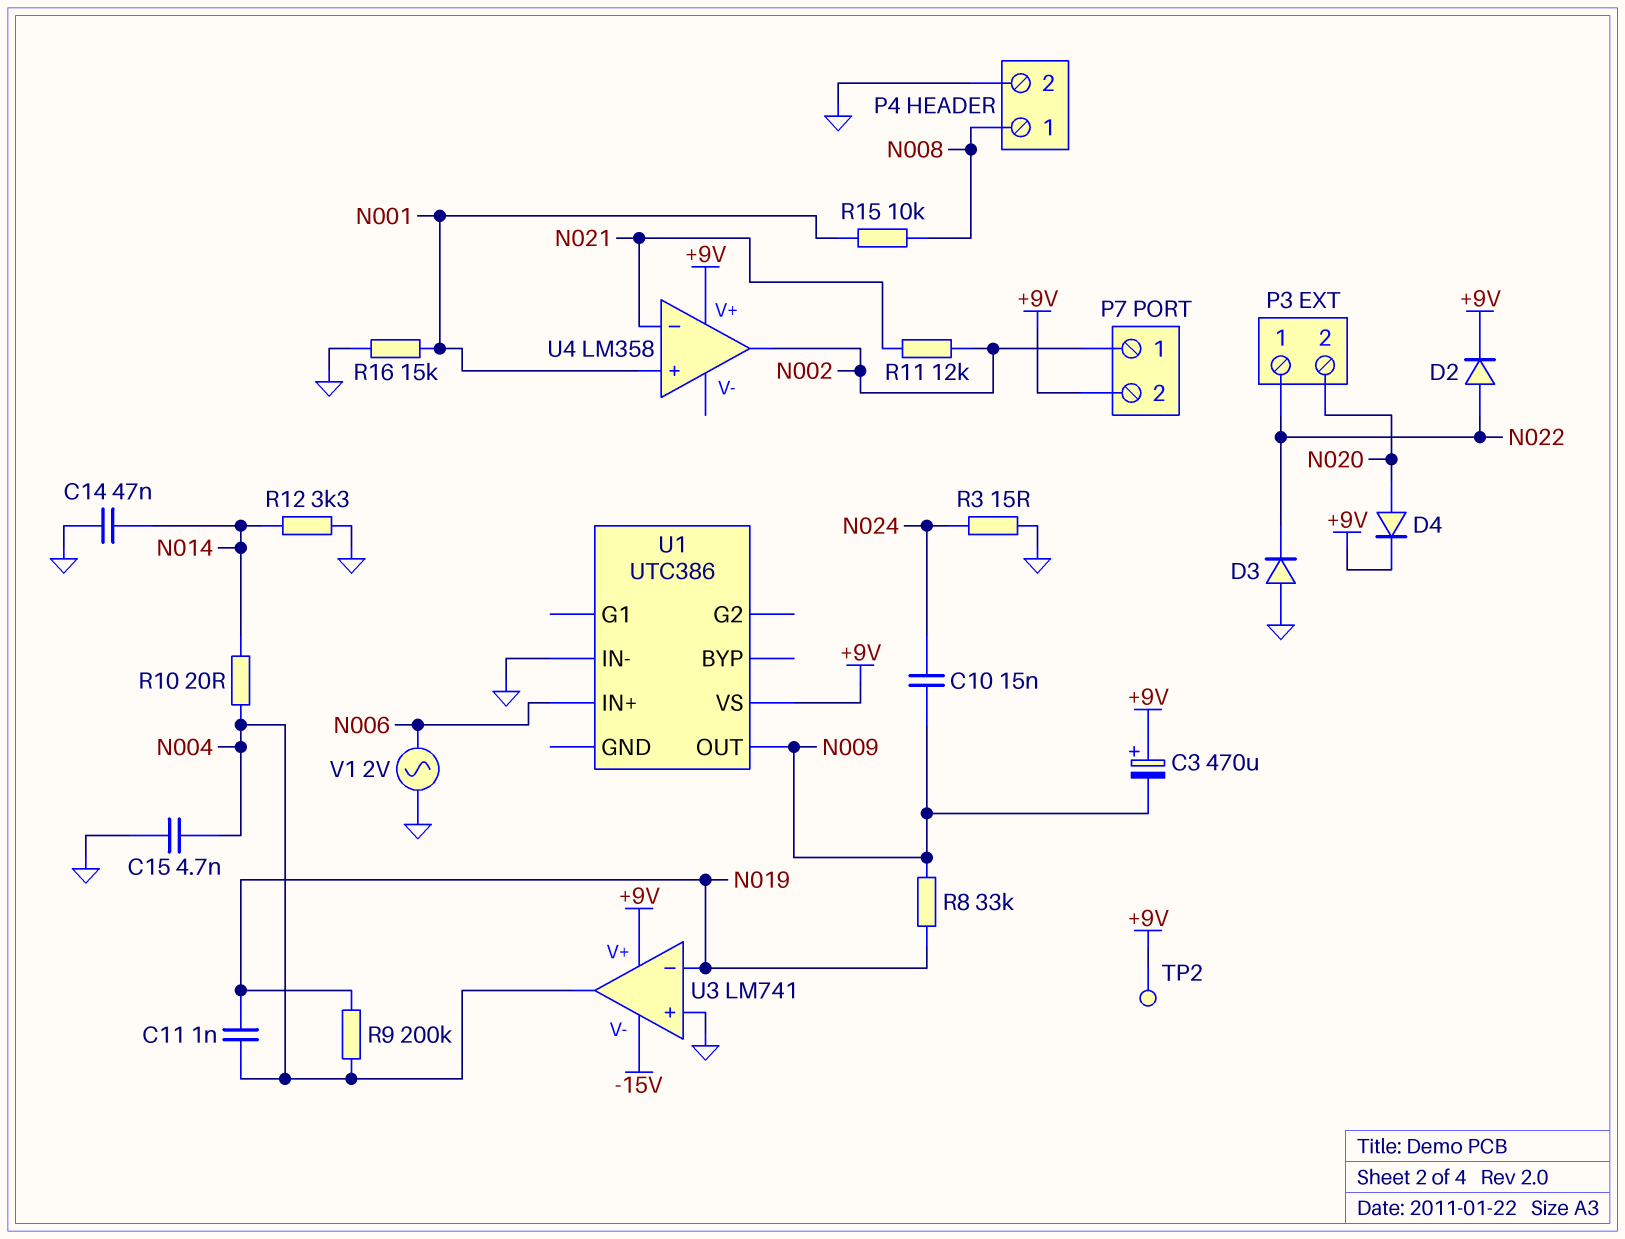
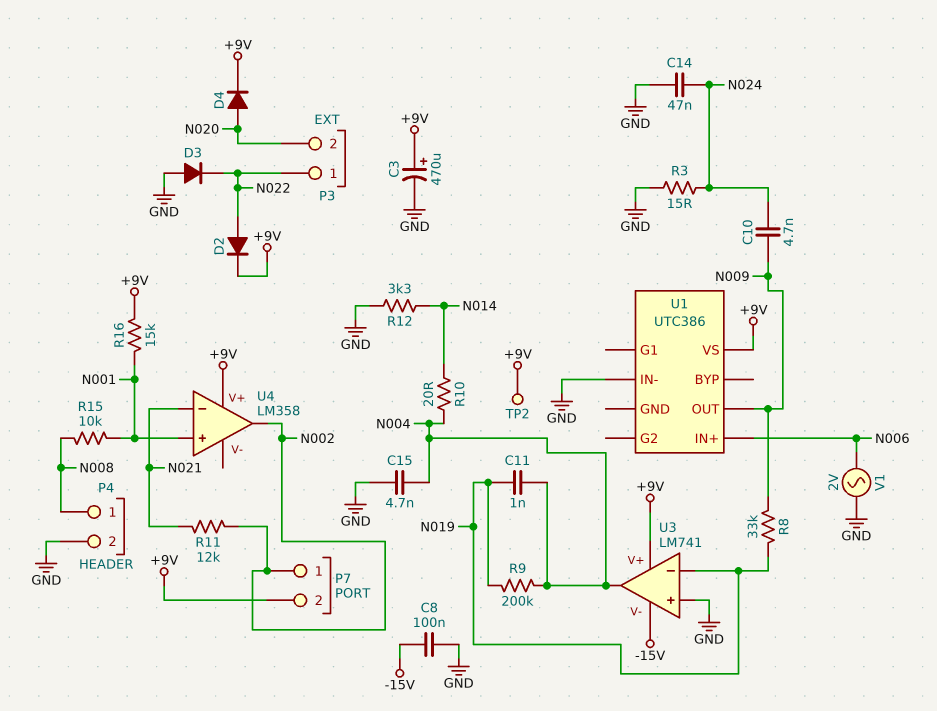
C3: 470uF (plus +9V, minus N009) -> 470uF (plus +9V, minus GND)
C8: none -> 100nF (-15V, GND)
C10: 15nF (N009, N024) -> 4.7nF (N009, N024)
C14: 47nF (GND, N014) -> 47nF (GND, N024)
R16: 15k (GND, N001) -> 15k (+9V, N001)

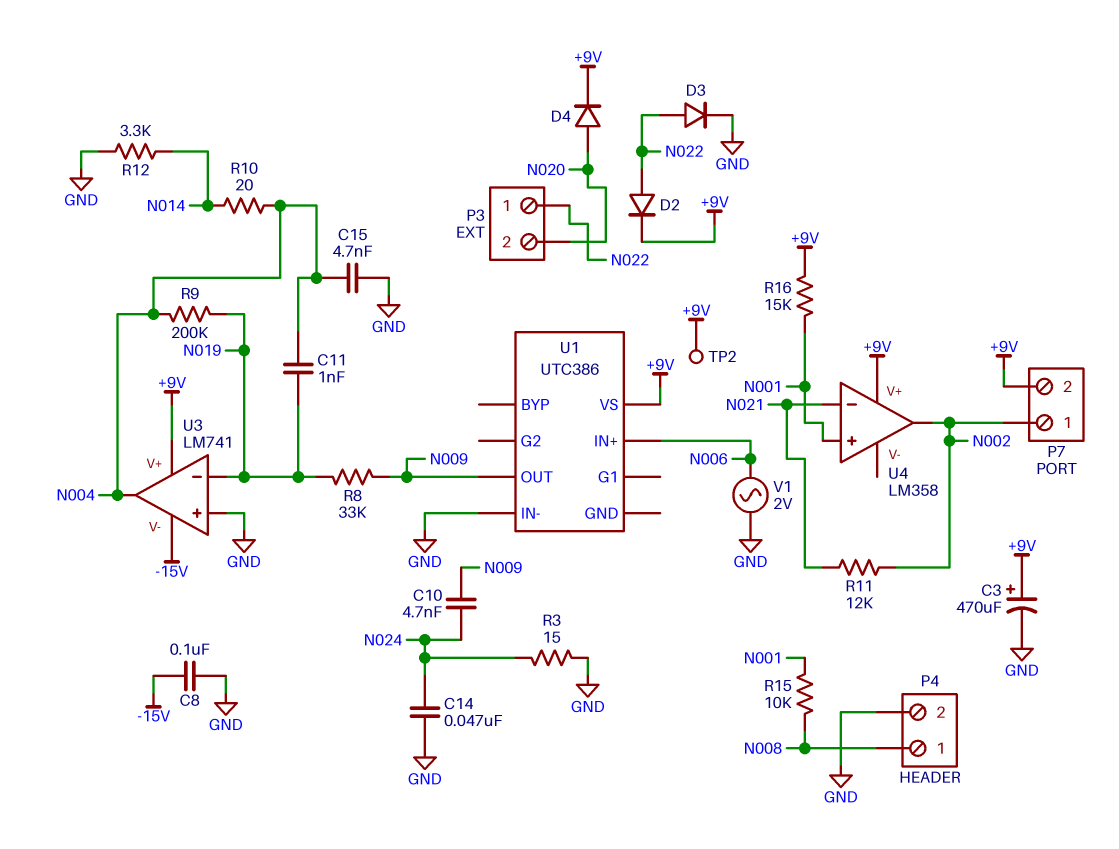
D3: diode (A GND, K N022) -> diode (A N022, K GND)

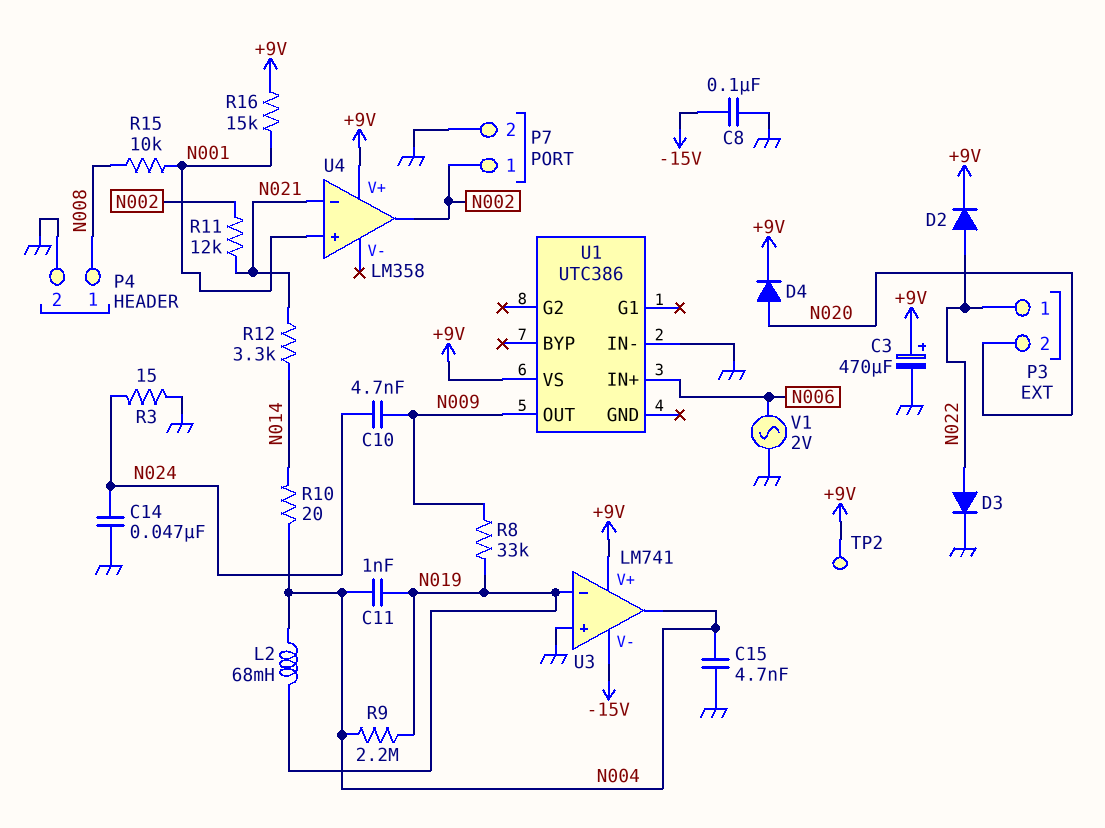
L2: none -> 68mH (N004, N019)
P7 pin 2: +9V -> GND
R9: 200k (N004, N019) -> 2.2M (N004, N019)
R12: 3.3k (GND, N014) -> 3.3k (N014, N021)

